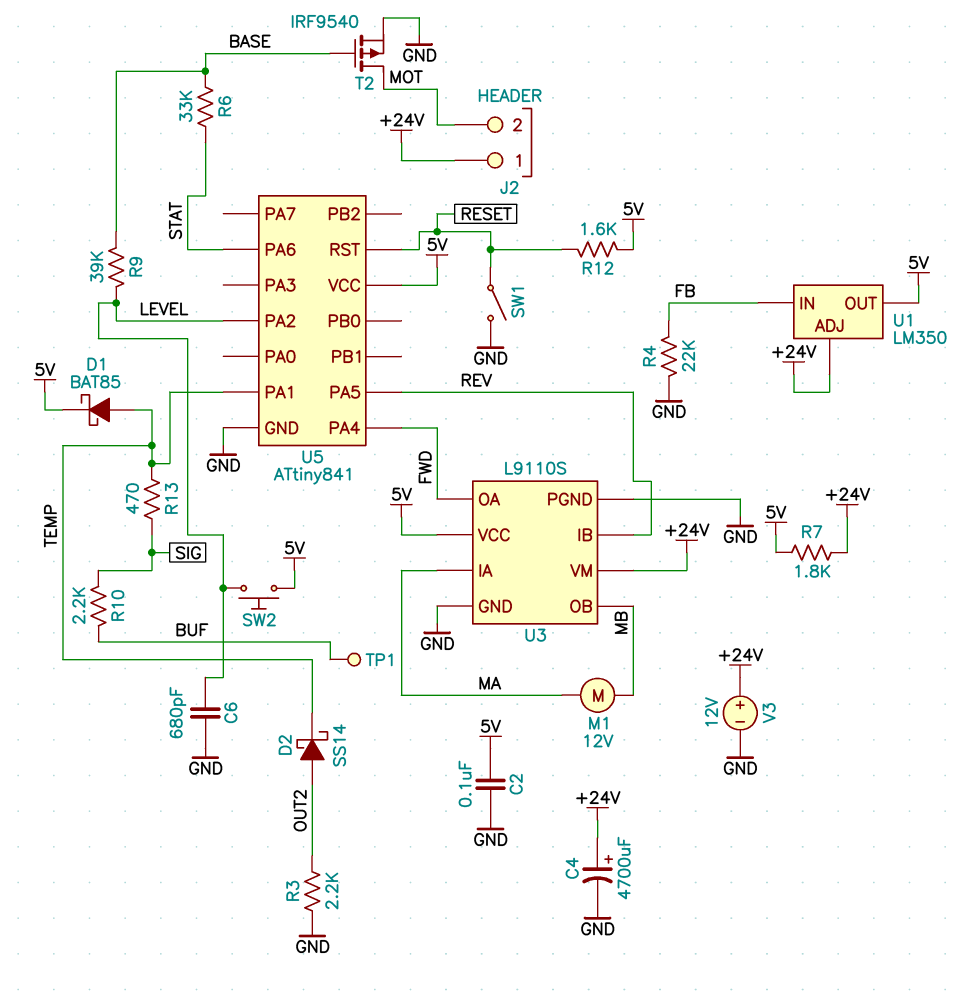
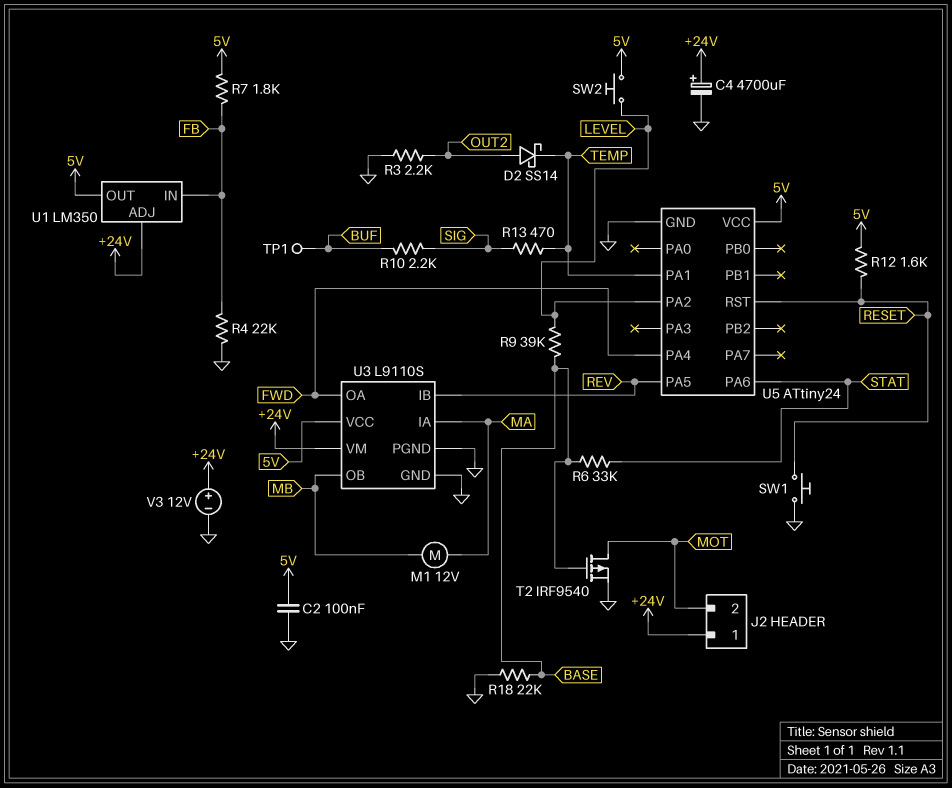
C6: 680pF (GND, LEVEL) -> none
D1: schottky BAT85 (A TEMP, K 5V) -> none
R7: 1.8k (+24V, 5V) -> 1.8k (5V, FB)
R18: none -> 22k (BASE, GND)
SW1: switch (GND, RESET) -> button (GND, RESET)
U5: ATtiny841 -> ATtiny24

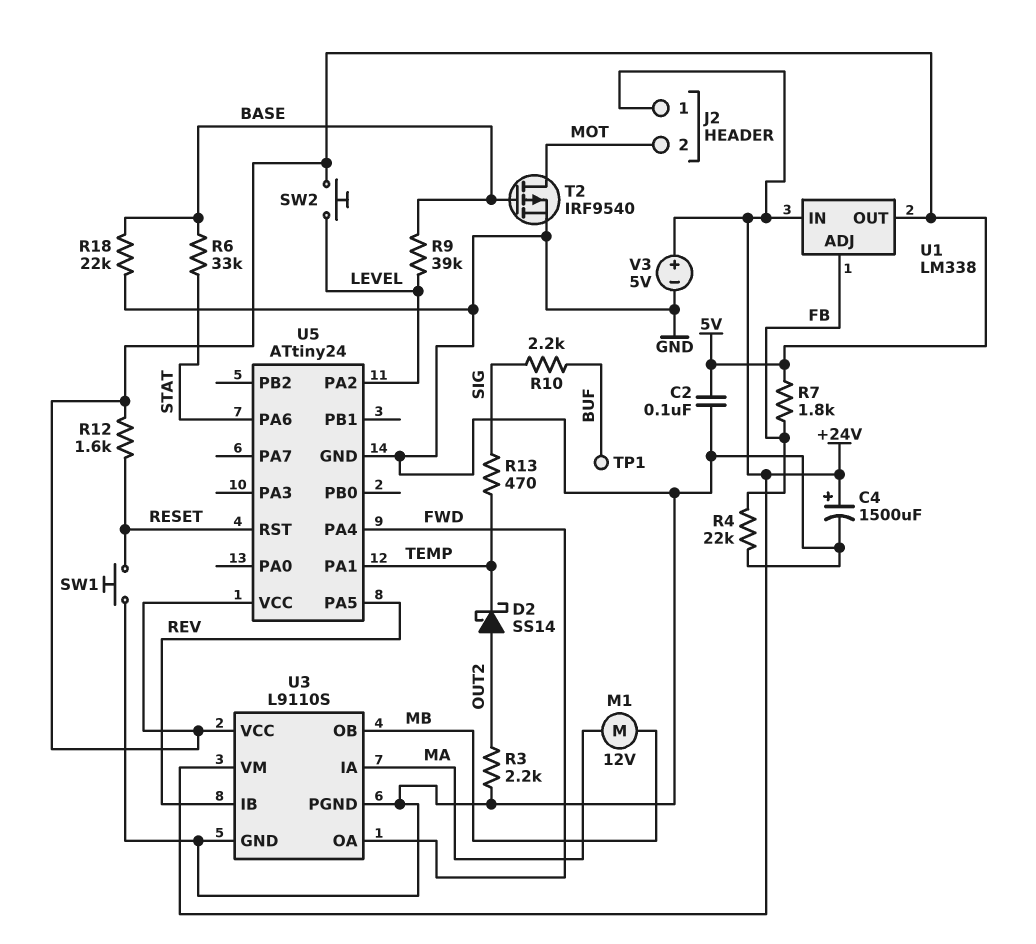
C4: 4700uF (plus +24V, minus GND) -> 1500uF (plus +24V, minus GND)
U1: LM350 -> LM338
U1 pin ADJ: +24V -> FB
U1 pin IN: FB -> +24V
V3: 12V (plus +24V, minus GND) -> 5V (plus +24V, minus GND)

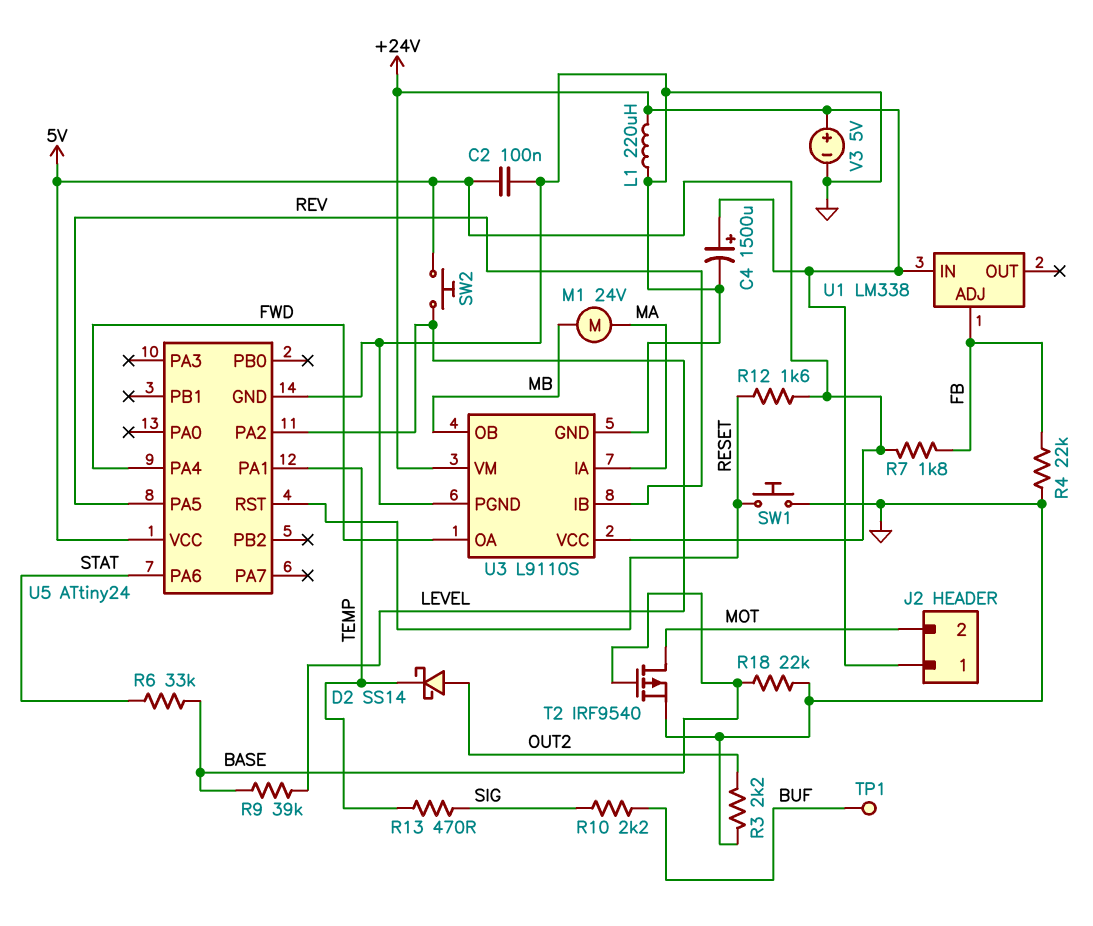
L1: none -> 220uH (+24V, GND)
M1: motor 12V (MA, MB) -> motor 24V (MA, MB)
U1 pin OUT: 5V -> none

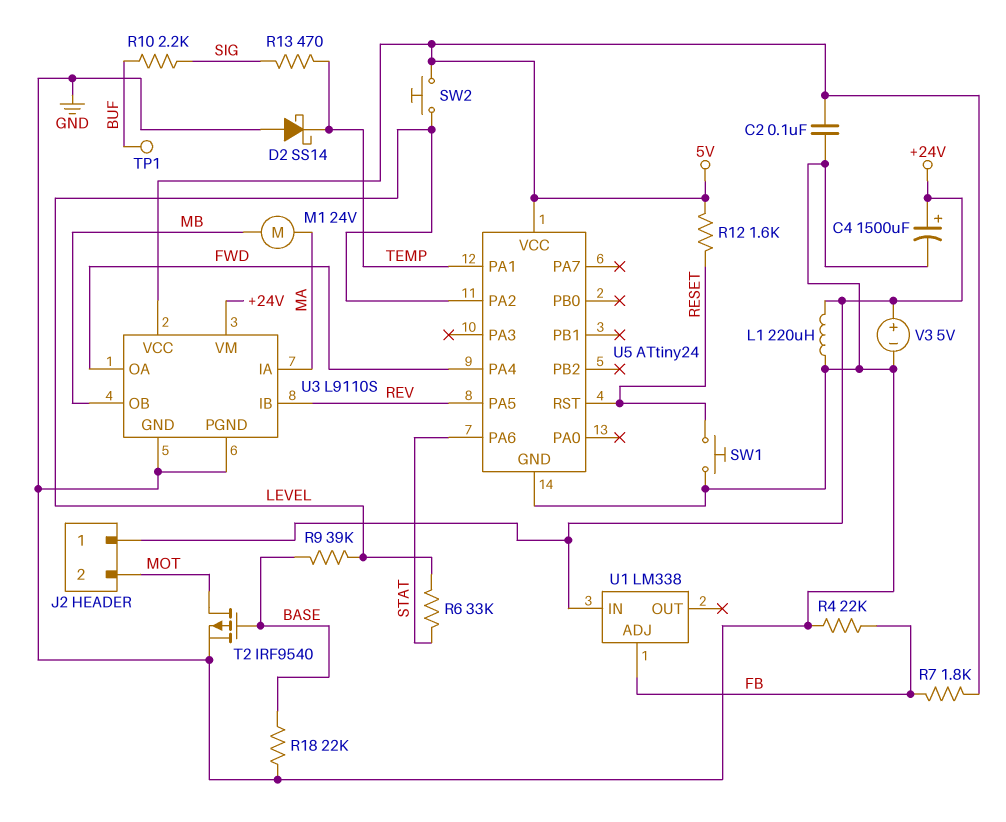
D2: schottky SS14 (A OUT2, K TEMP) -> schottky SS14 (A GND, K TEMP)
R3: 2.2k (GND, OUT2) -> none
R6: 33k (BASE, STAT) -> 33k (LEVEL, STAT)

